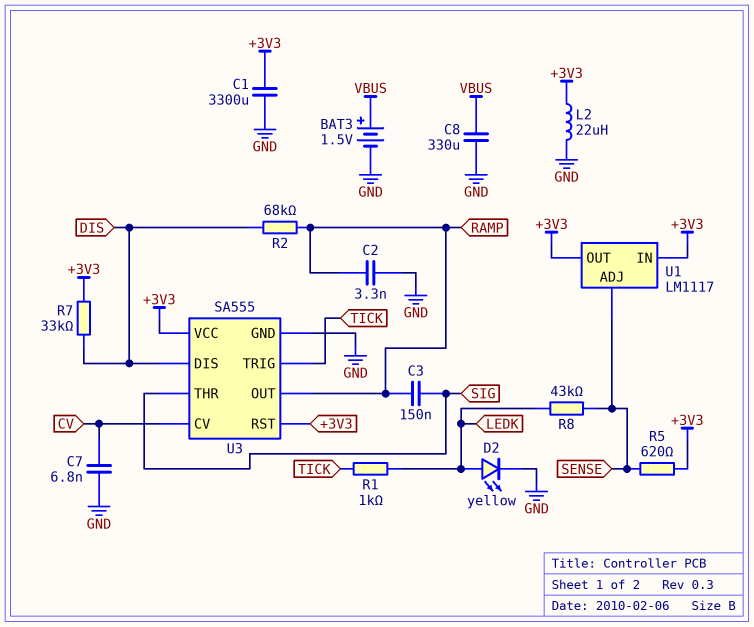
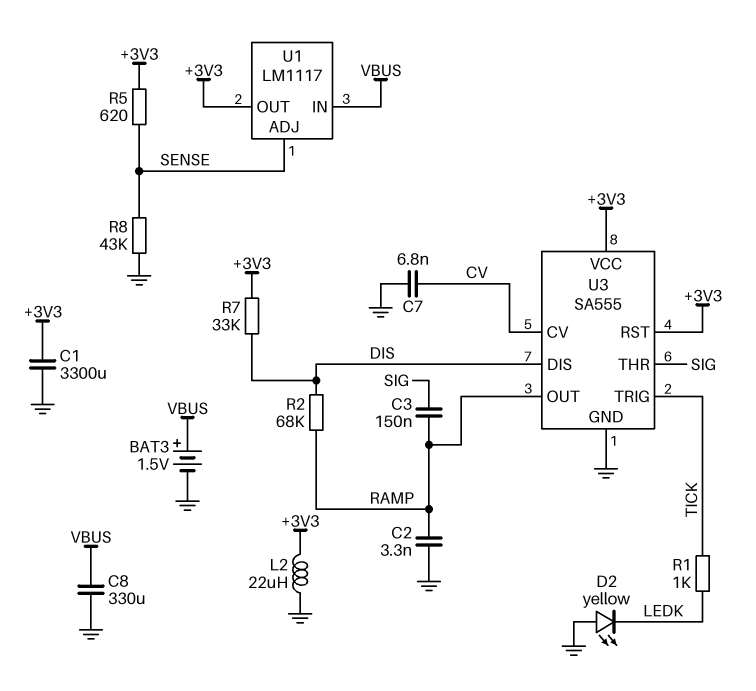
D2: LED yellow (A LEDK, K GND) -> LED yellow (A GND, K LEDK)
R8: 43k (LEDK, SENSE) -> 43k (GND, SENSE)
U1 pin IN: +3V3 -> VBUS

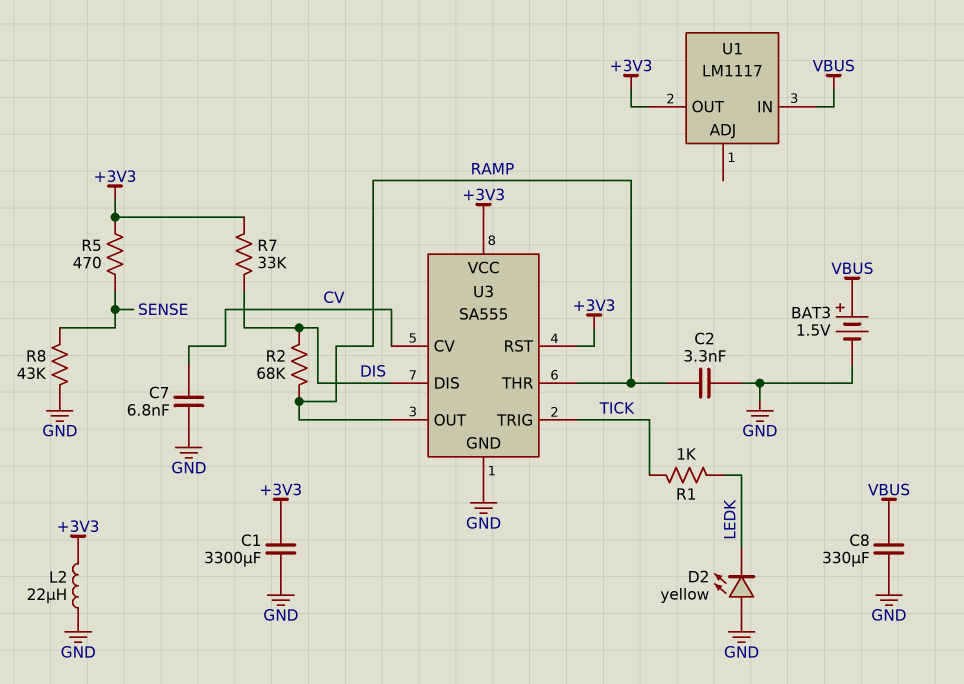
C3: 150nF (RAMP, SIG) -> none
R5: 620 (+3V3, SENSE) -> 470 (+3V3, SENSE)
U1 pin ADJ: SENSE -> none
U3 pin THR: SIG -> RAMP

